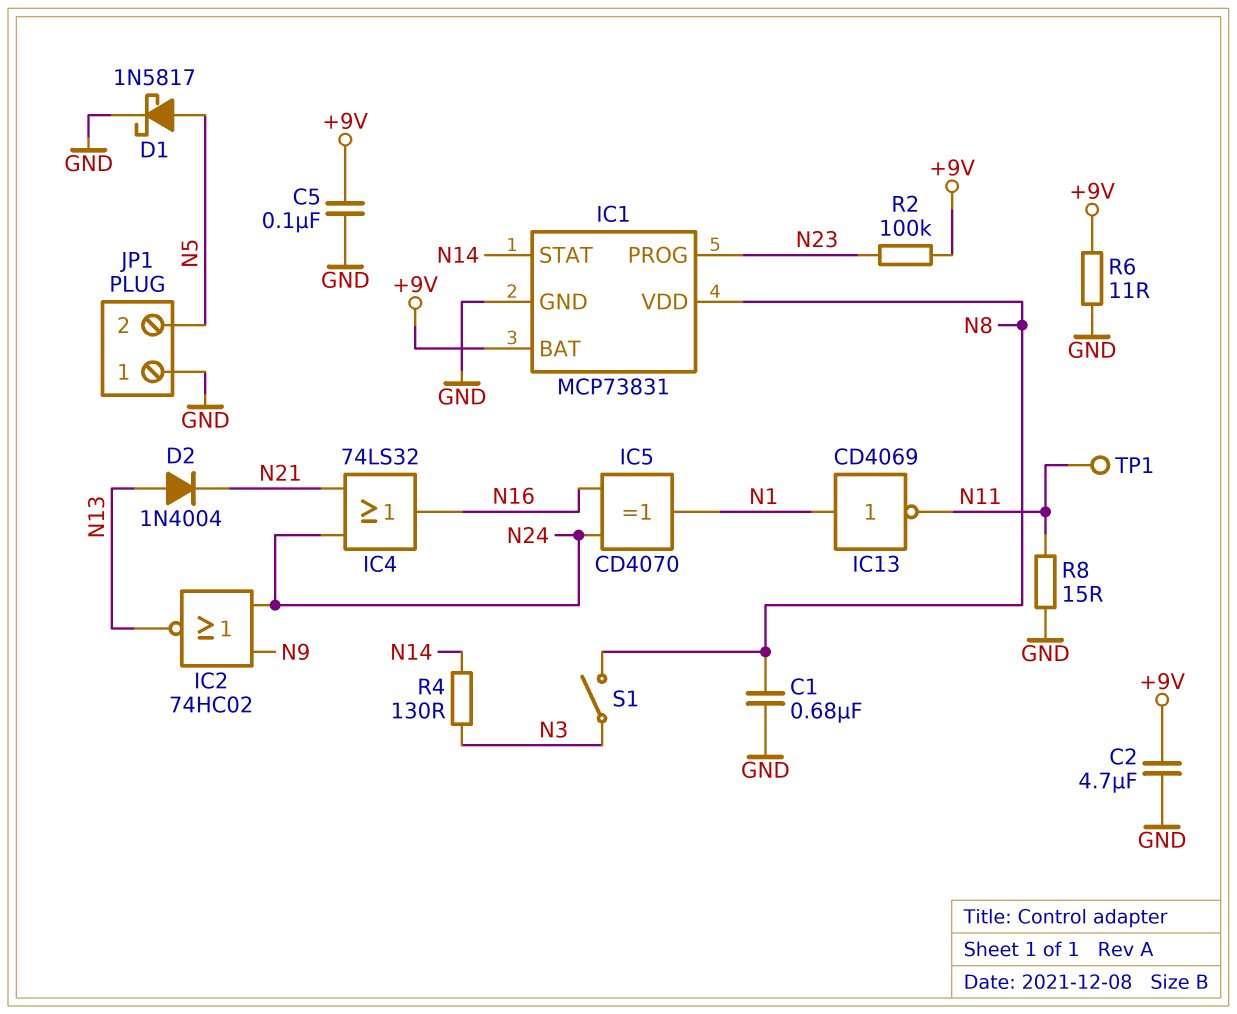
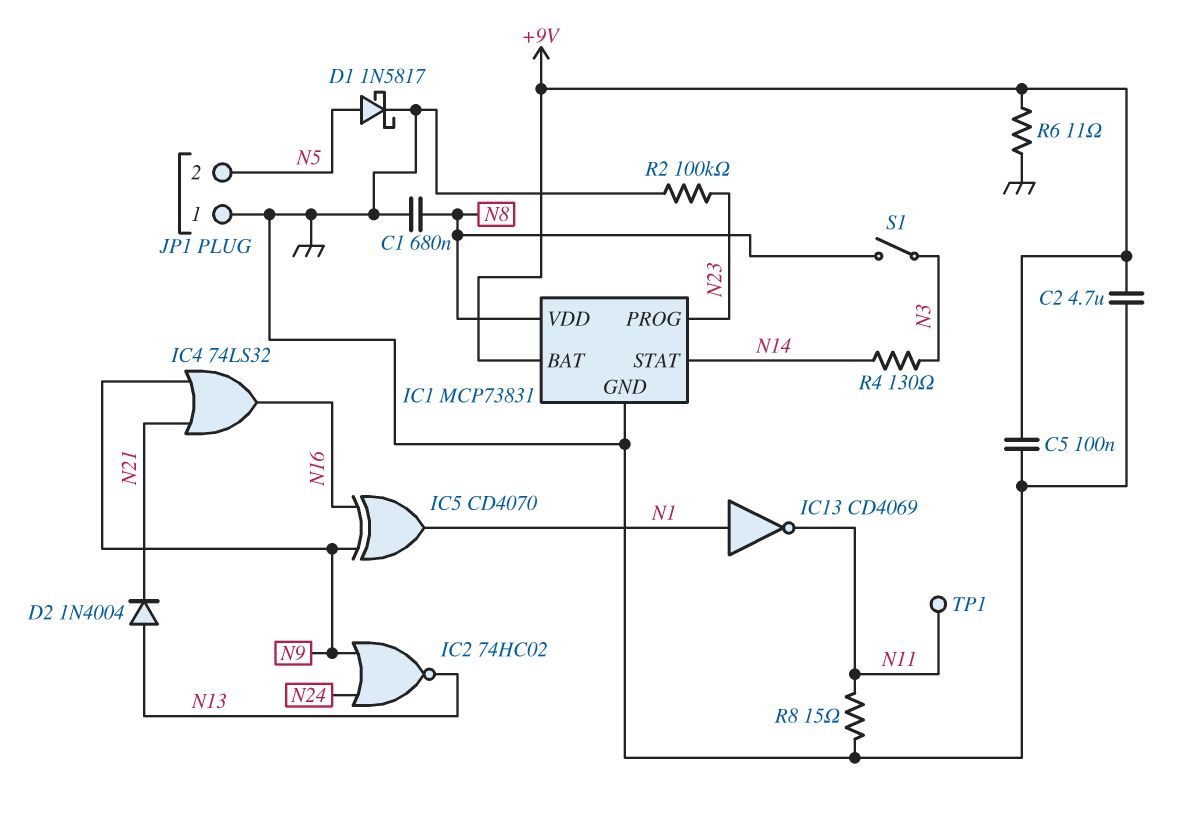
IC4: OR 74LS32 (in N21, in N24, out N16) -> OR 74LS32 (in N9, in N21, out N16)
IC5: XOR CD4070 (in N16, in N24, out N1) -> XOR CD4070 (in N9, in N16, out N1)
R2: 100k (+9V, N23) -> 100k (GND, N23)

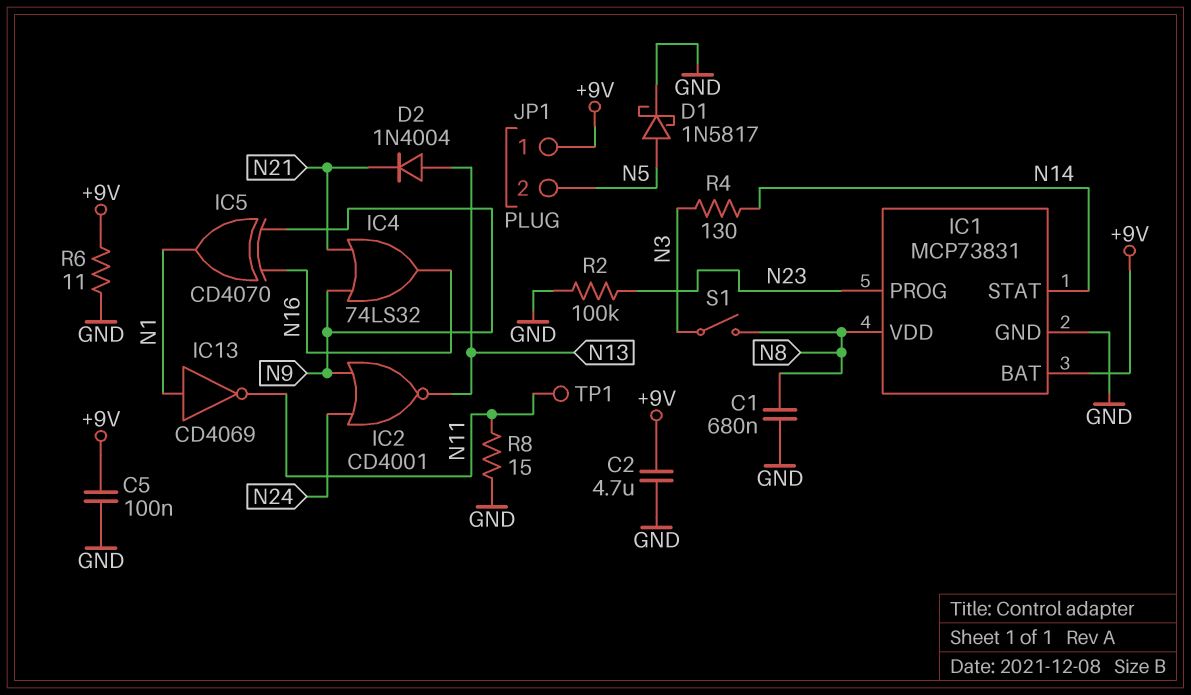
IC2: NOR 74HC02 (in N9, in N24, out N13) -> NOR CD4001 (in N9, in N24, out N13)
JP1 pin 1: GND -> +9V

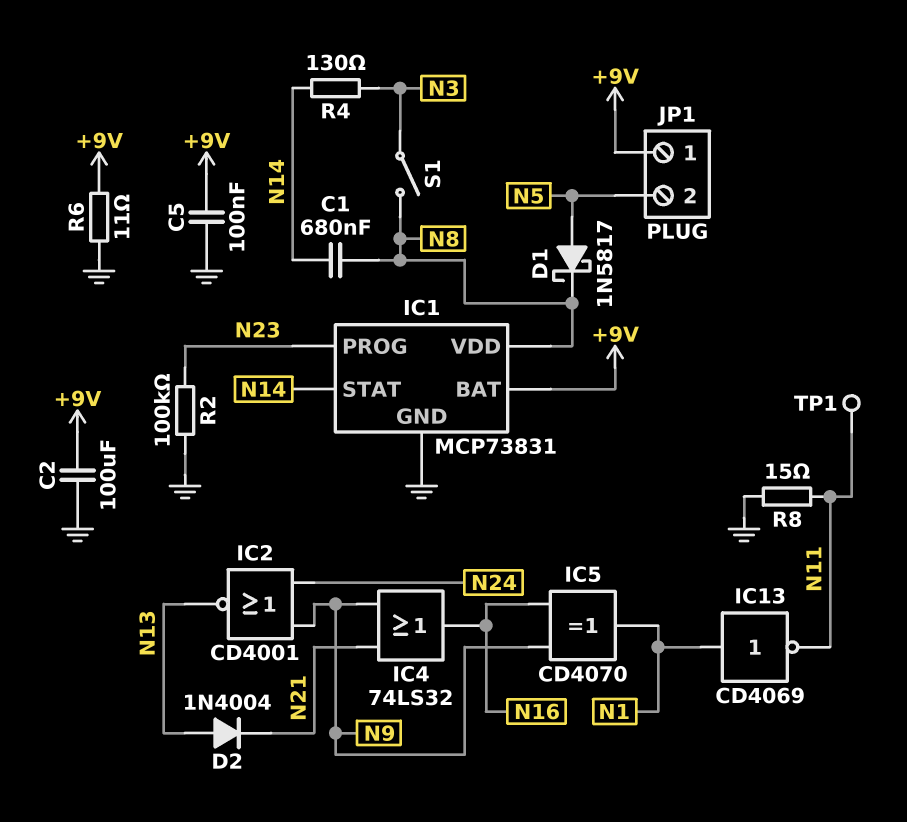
C1: 680nF (GND, N8) -> 680nF (N8, N14)
C2: 4.7uF (+9V, GND) -> 100uF (+9V, GND)
D1: schottky 1N5817 (A N5, K GND) -> schottky 1N5817 (A N5, K N8)

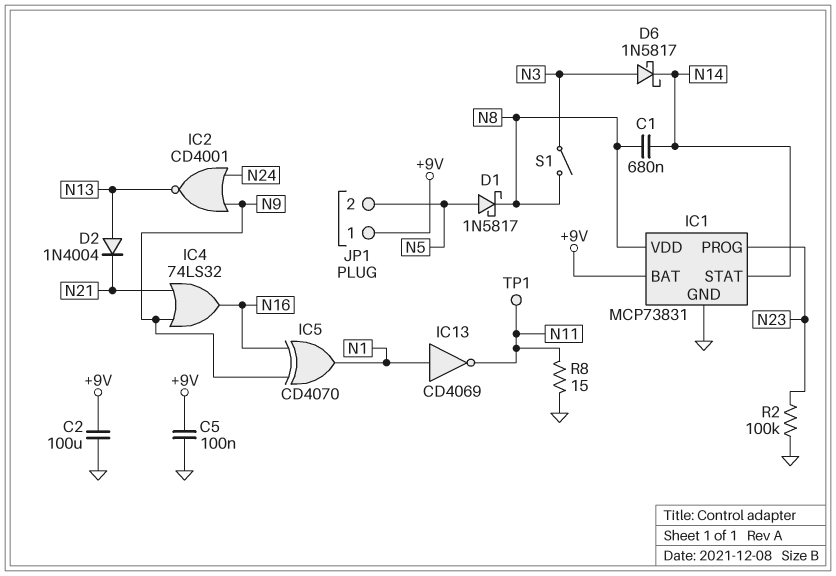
D6: none -> schottky 1N5817 (A N3, K N14)
R4: 130 (N3, N14) -> none
R6: 11 (+9V, GND) -> none

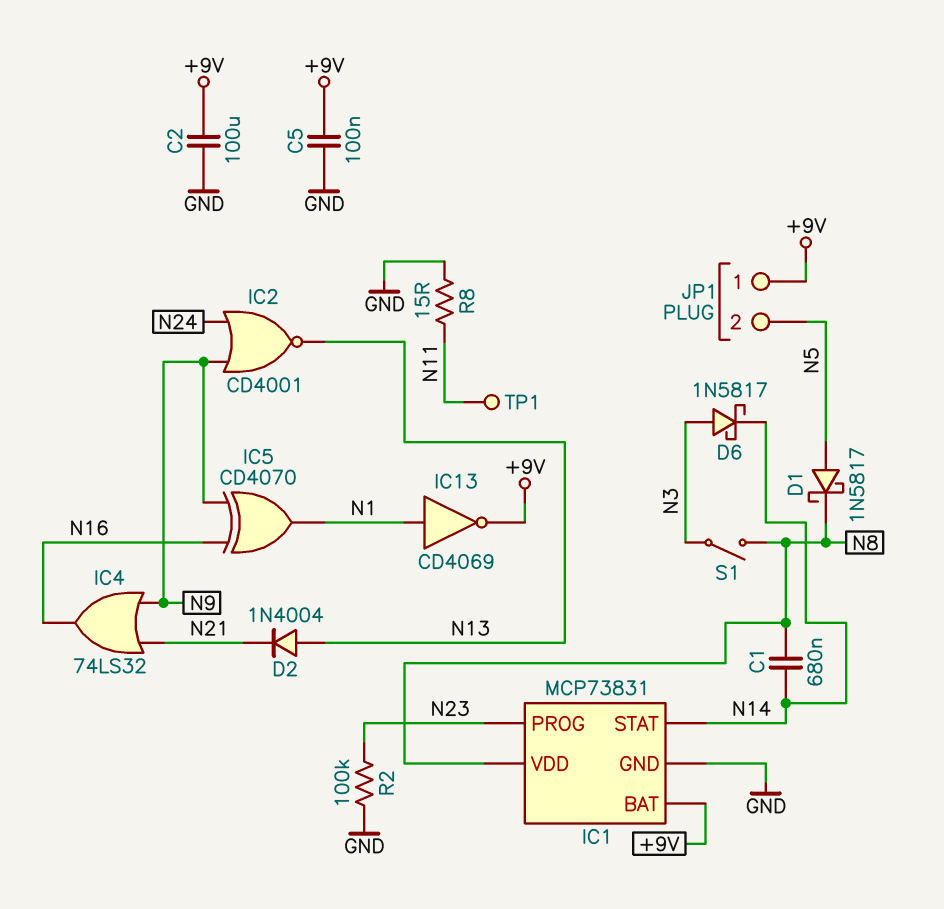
IC13: NOT CD4069 (in N1, out N11) -> NOT CD4069 (in N1, out +9V)

